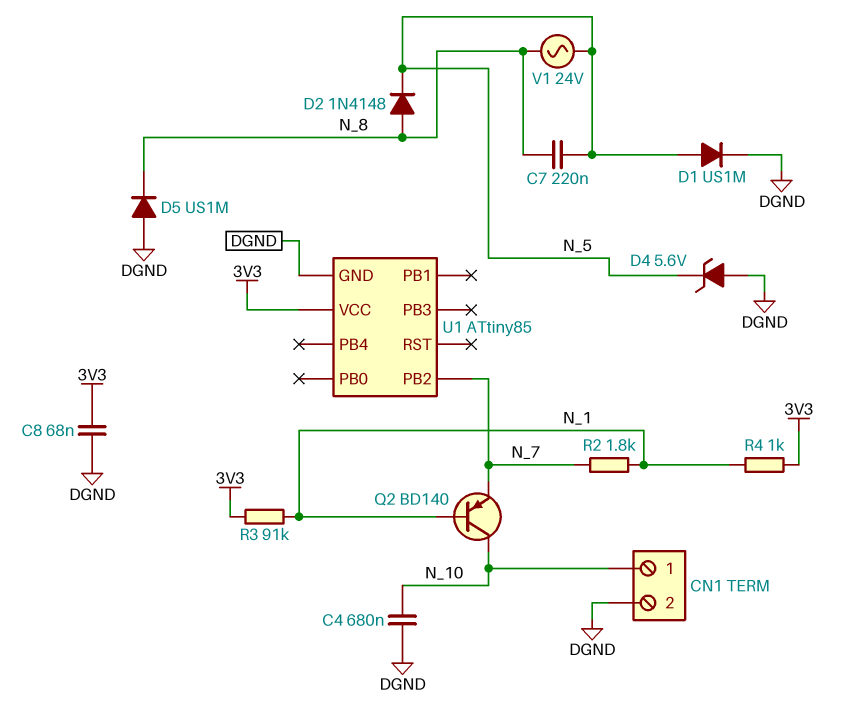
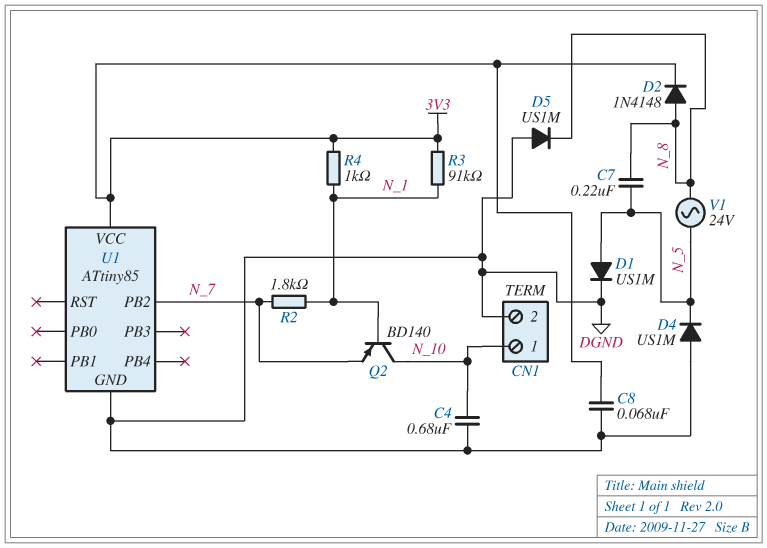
D2: diode 1N4148 (A N_8, K N_5) -> diode 1N4148 (A N_8, K 3V3)
D4: zener 5.6V (A DGND, K N_5) -> diode US1M (A DGND, K N_5)

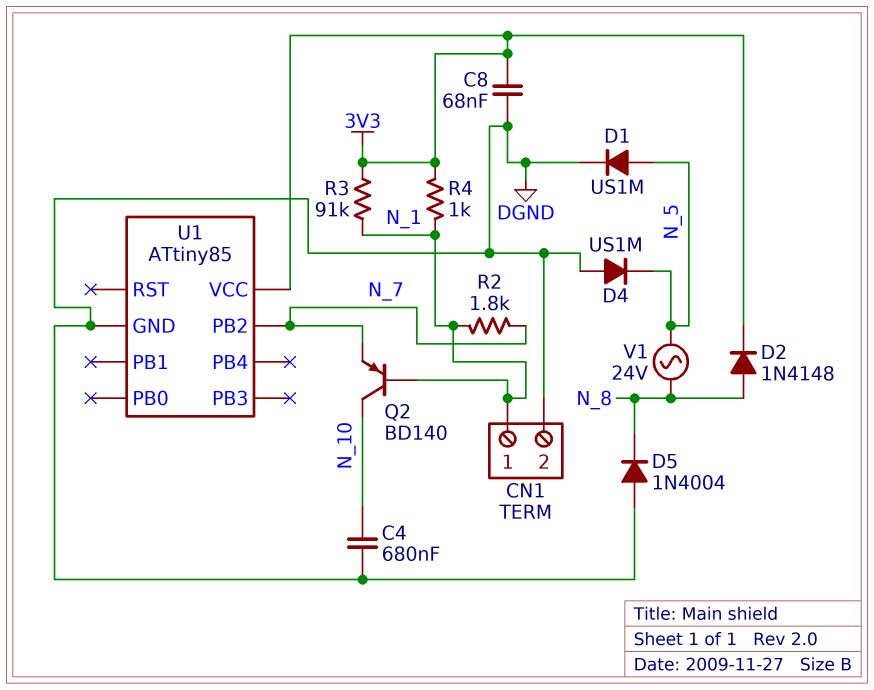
C7: 220nF (N_5, N_8) -> none
CN1 pin 1: N_10 -> N_1
D5: diode US1M (A DGND, K N_8) -> diode 1N4004 (A DGND, K N_8)

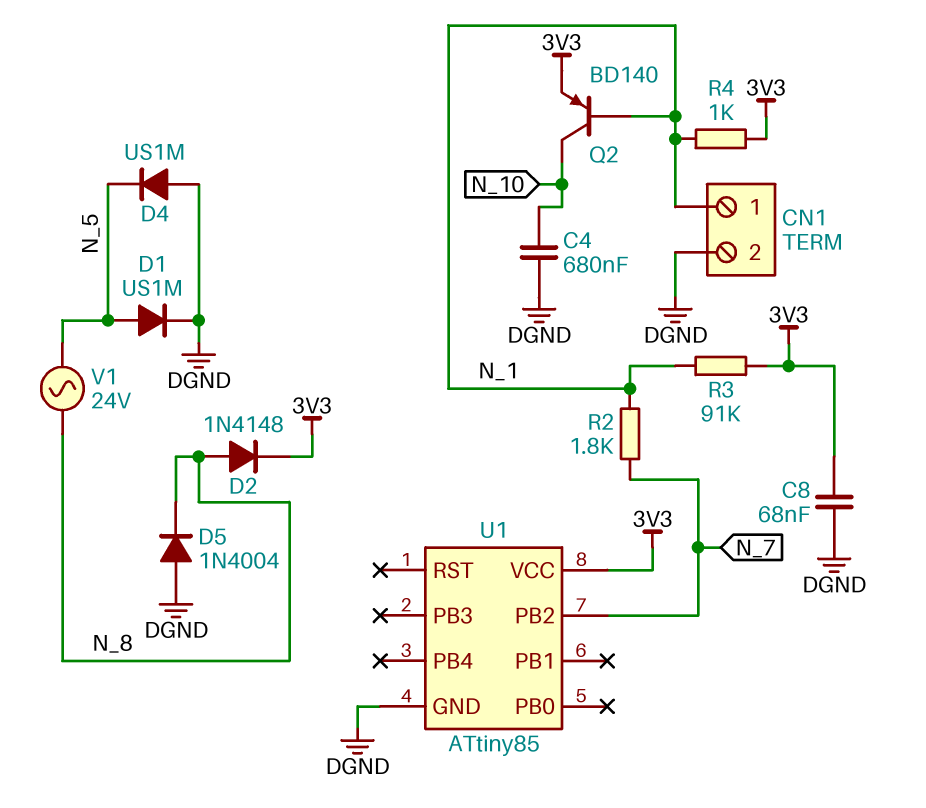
Q2: PNP BD140 (B N_1, C N_10, E N_7) -> PNP BD140 (B N_1, C N_10, E 3V3)

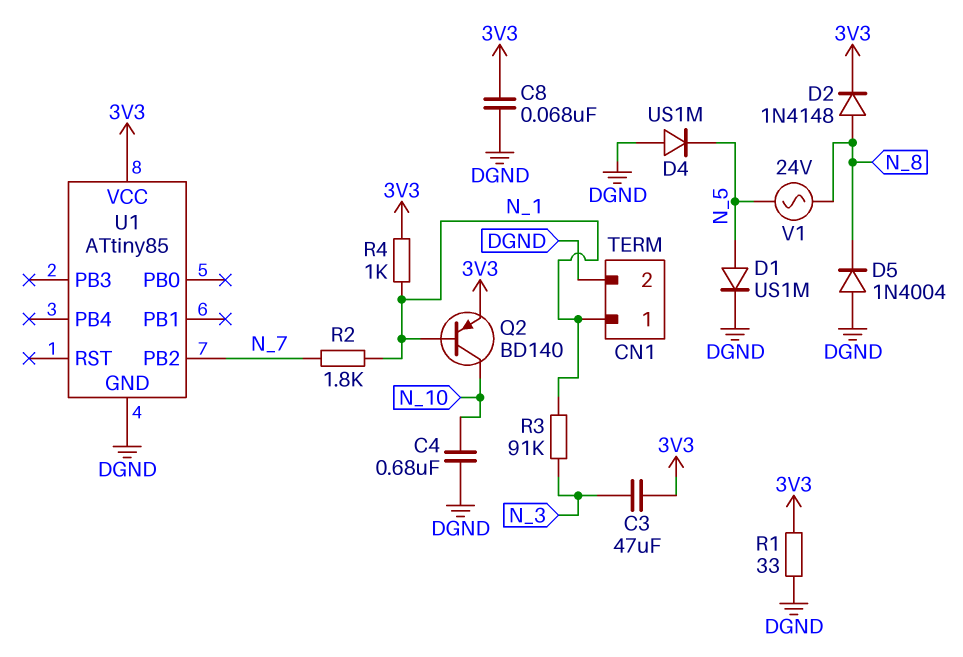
C3: none -> 47uF (3V3, N_3)
R1: none -> 33 (3V3, DGND)
R3: 91k (3V3, N_1) -> 91k (N_1, N_3)

